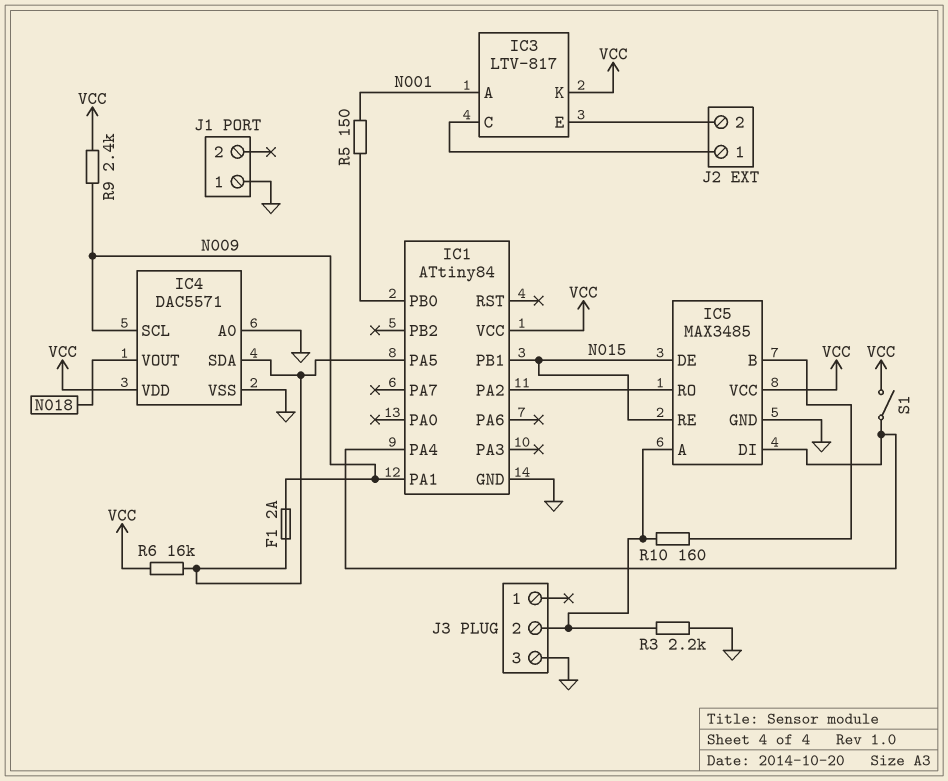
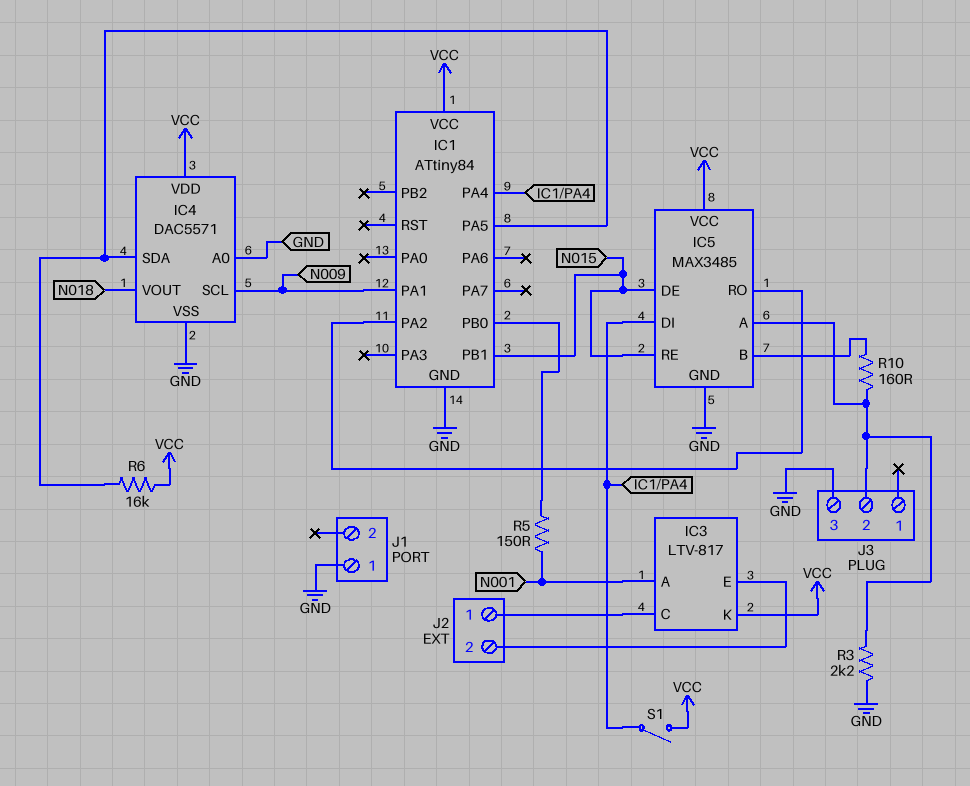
F1: 2A (IC1/PA5, N009) -> none
R9: 2.4k (N009, VCC) -> none

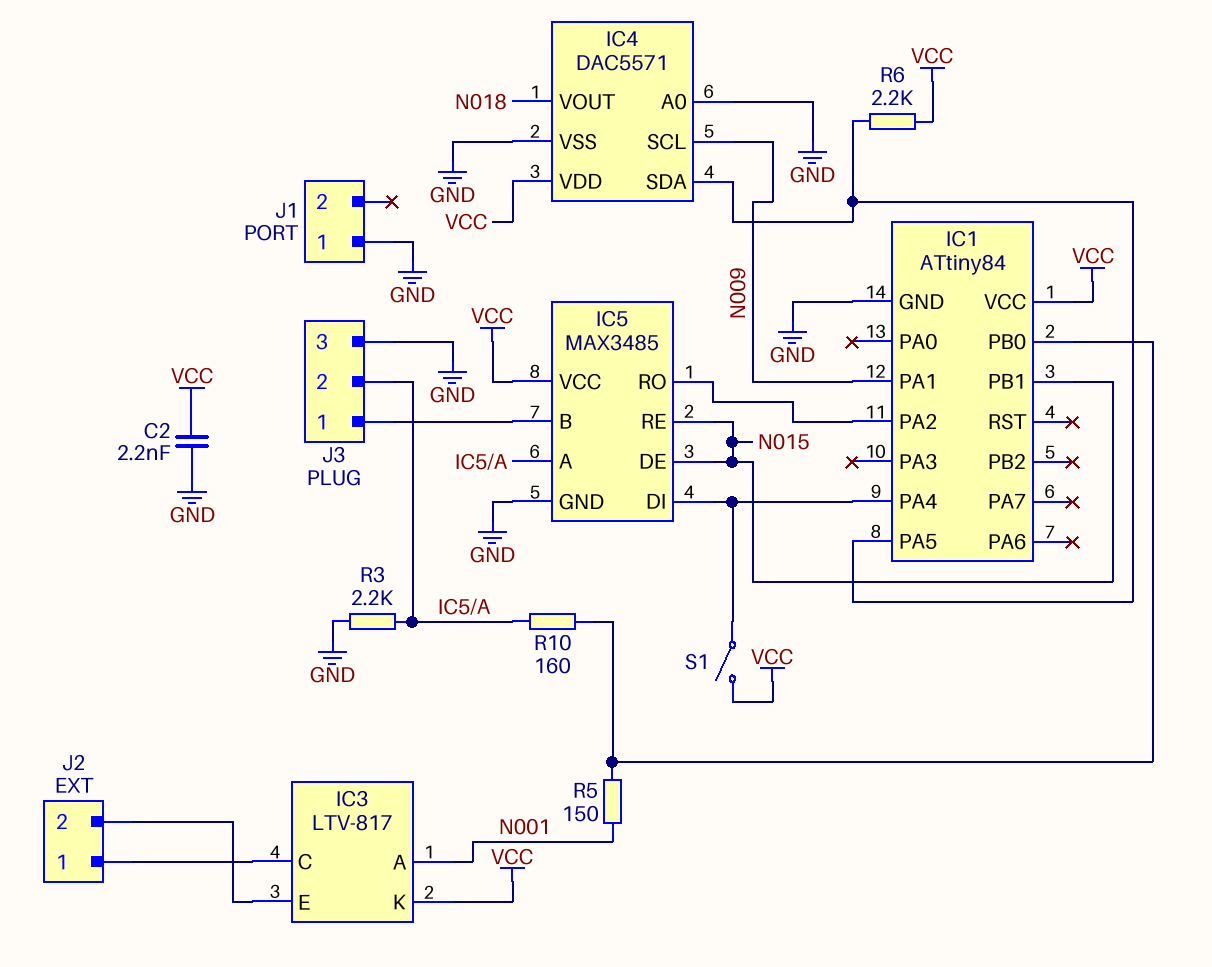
C2: none -> 2.2nF (GND, VCC)
J3 pin 1: none -> IC5/B
R6: 16k (IC1/PA5, VCC) -> 2.2k (IC1/PA5, VCC)
R10: 160 (IC5/A, IC5/B) -> 160 (IC1/PB0, IC5/A)

